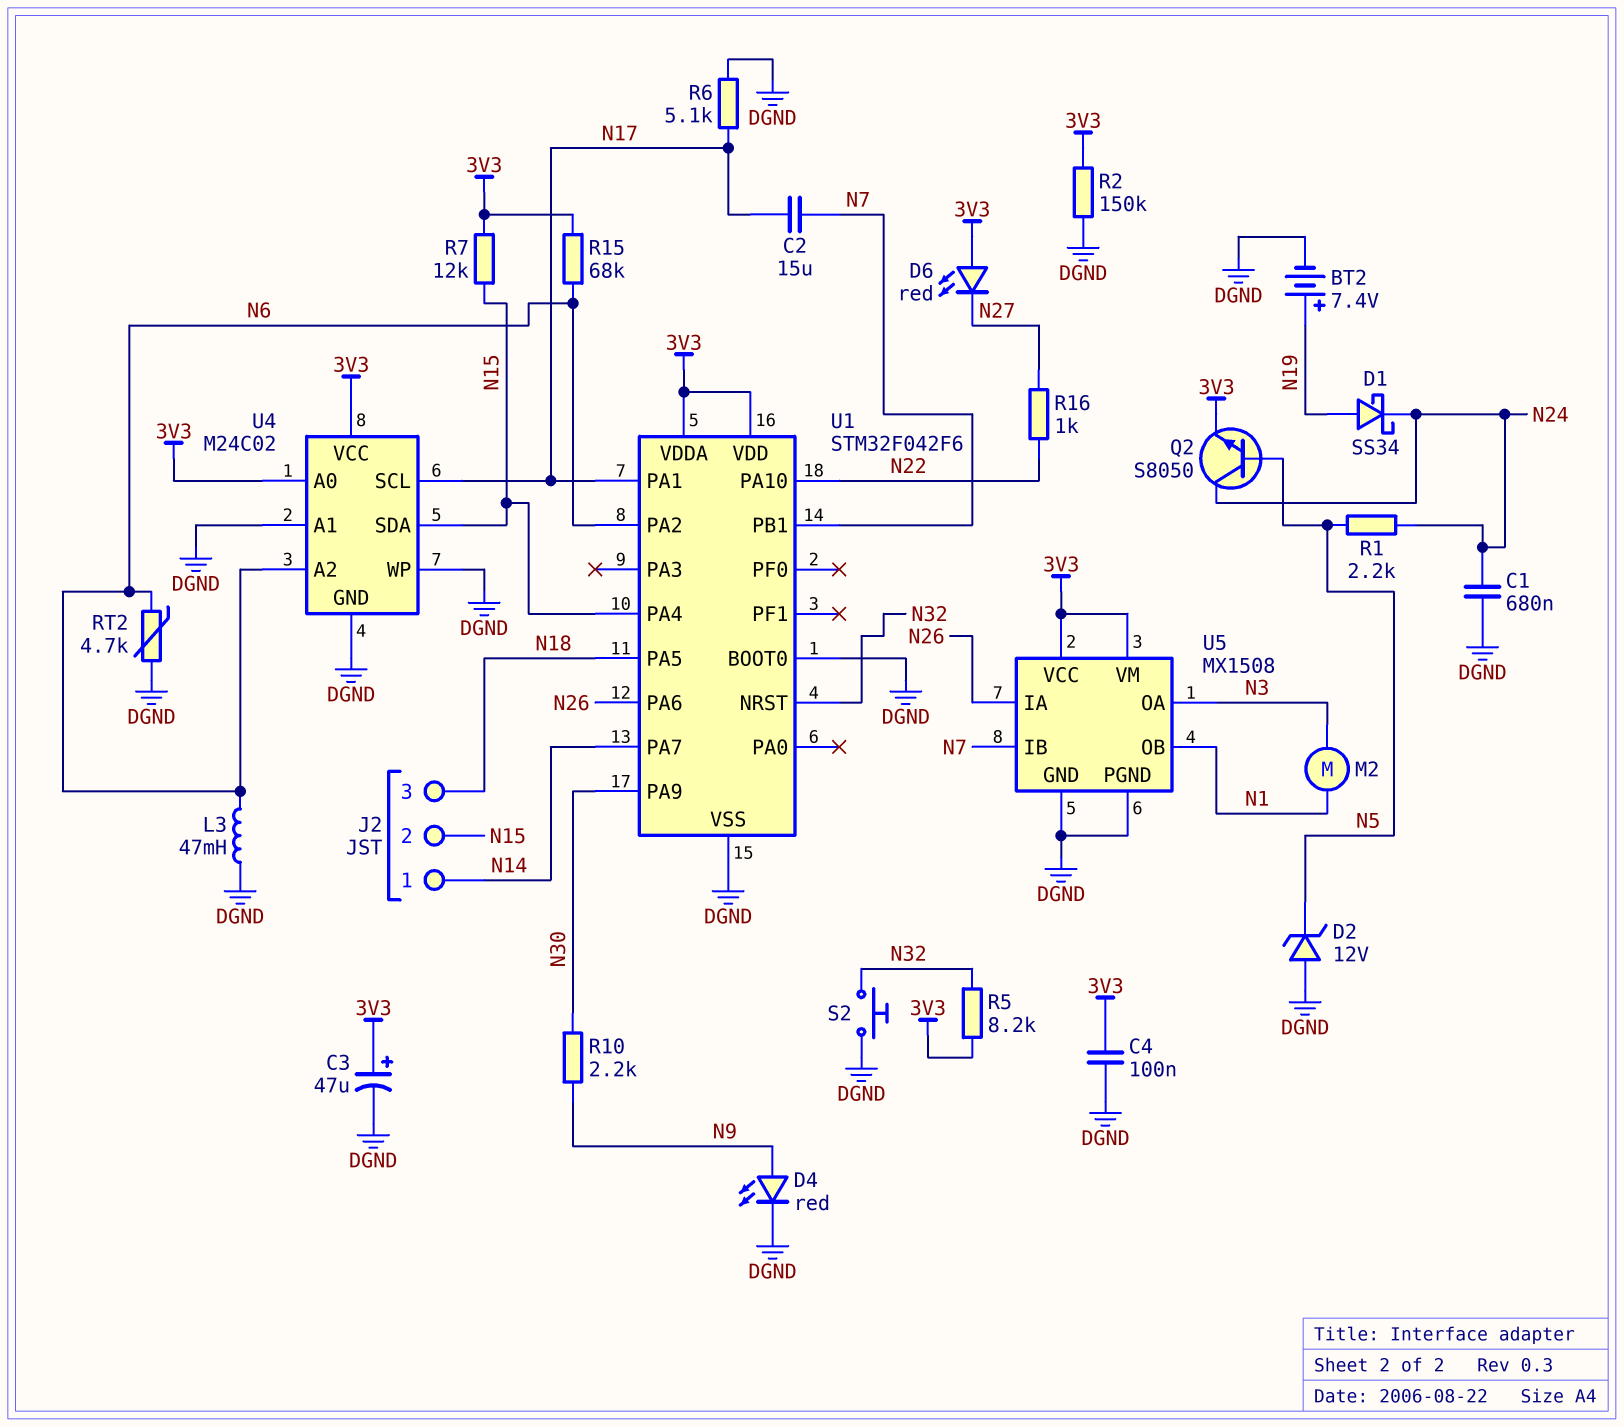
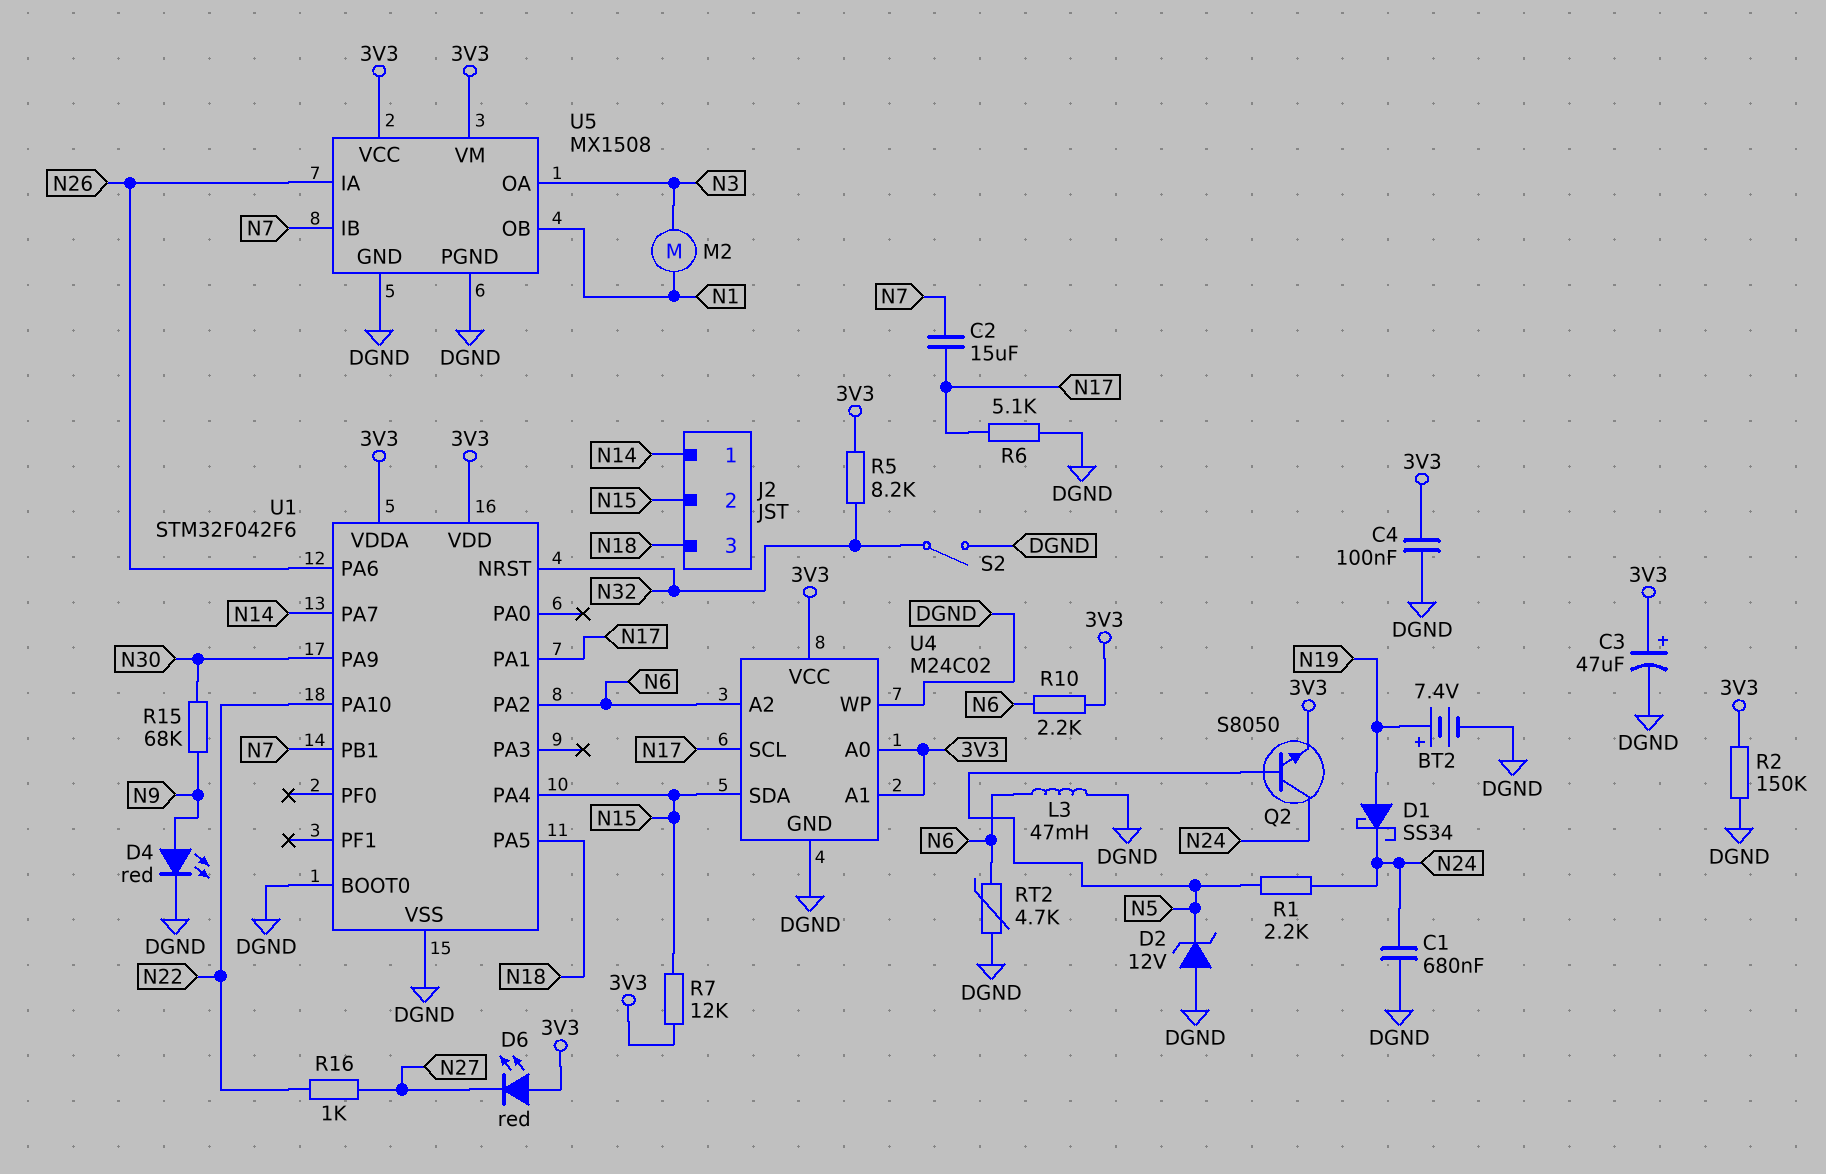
R10: 2.2k (N9, N30) -> 2.2k (3V3, N6)
R15: 68k (3V3, N6) -> 68k (N9, N30)
S2: button (DGND, N32) -> switch (DGND, N32)
U4 pin A1: DGND -> 3V3

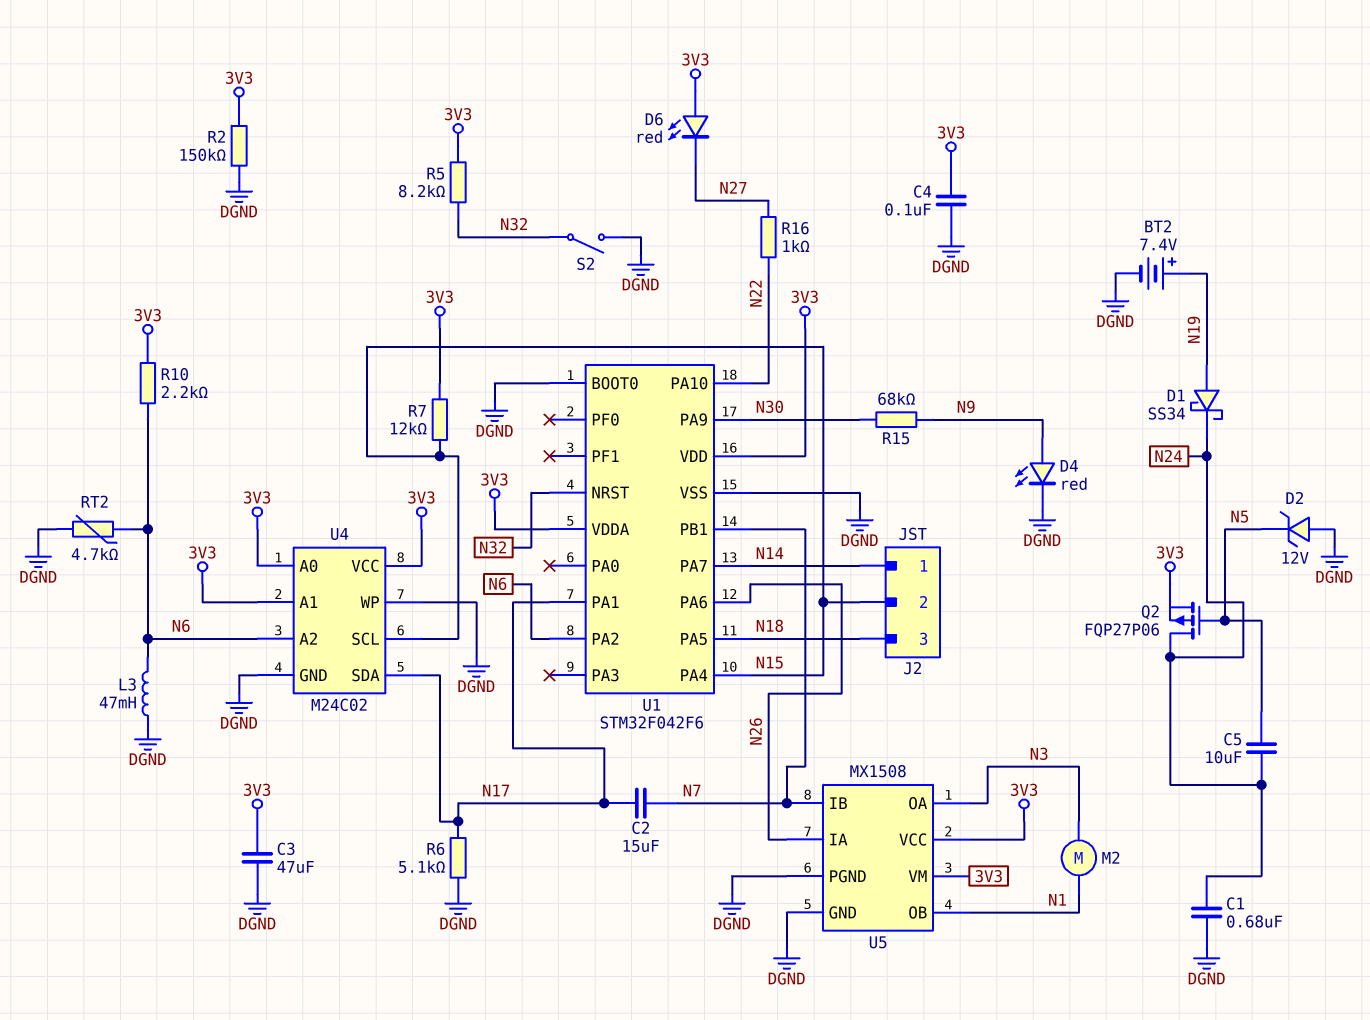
C3: 47uF (plus 3V3, minus DGND) -> 47uF (3V3, DGND)
C5: none -> 10uF (N5, N24)
Q2: NPN S8050 (B N5, C N24, E 3V3) -> PMOS FQP27P06 (G N5, D N24, S 3V3)
R1: 2.2k (N5, N24) -> none
U4 pin SCL: N17 -> N15
U4 pin SDA: N15 -> N17

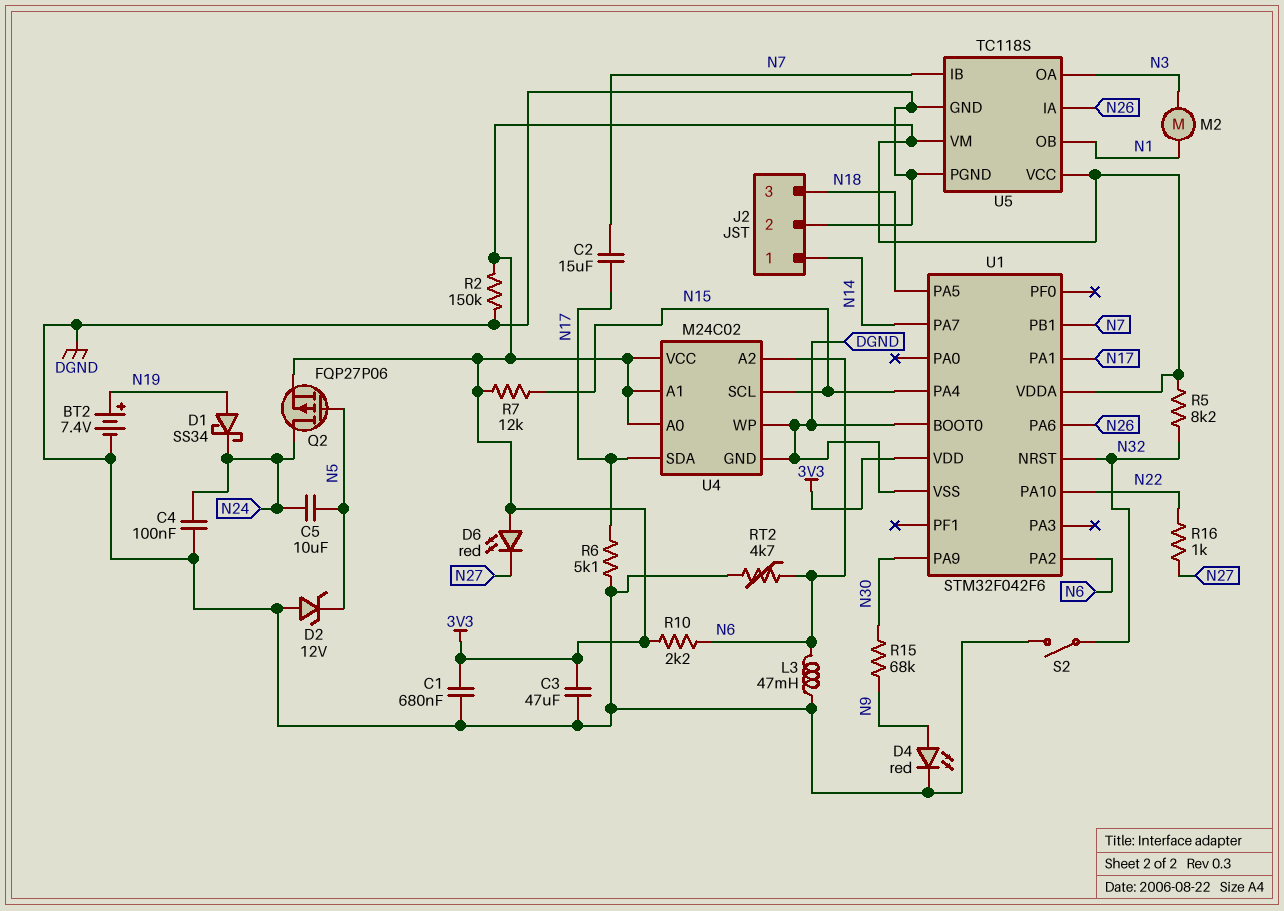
C1: 680nF (DGND, N24) -> 680nF (3V3, DGND)
C4: 100nF (3V3, DGND) -> 100nF (DGND, N24)
J2 pin 2: N15 -> DGND
U5: MX1508 -> TC118S

